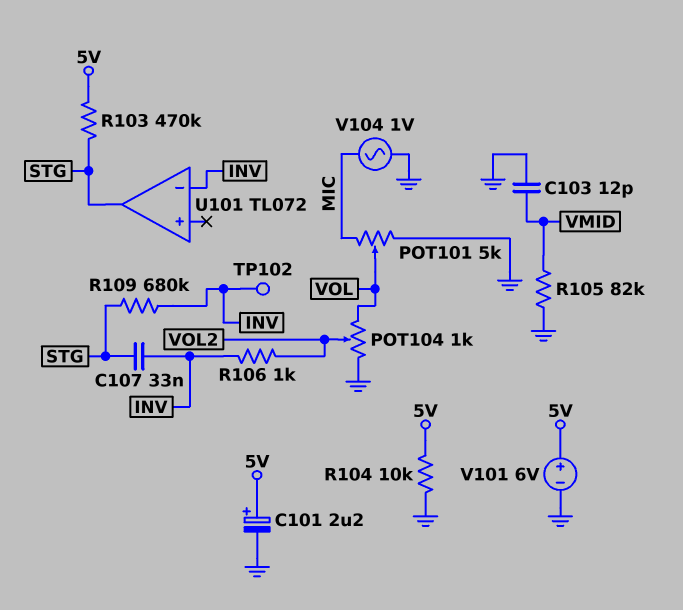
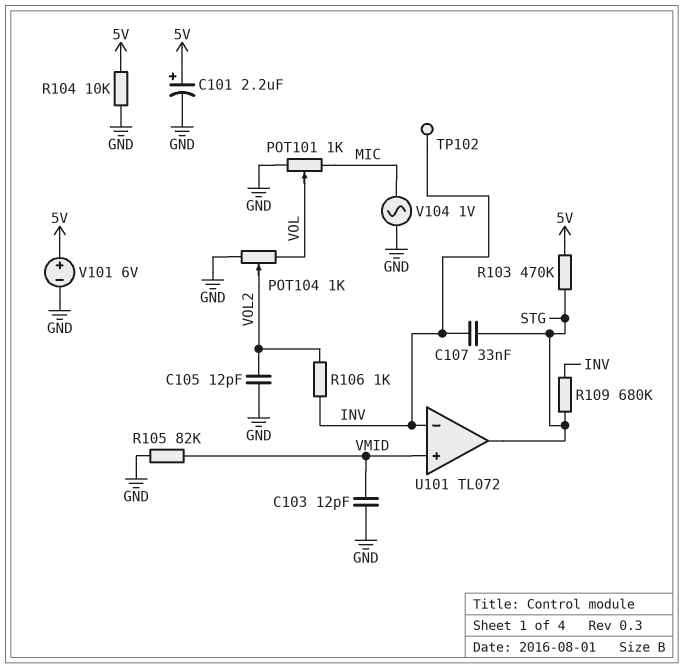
C105: none -> 12pF (GND, VOL2)
POT101: 5k (GND, MIC, wiper VOL) -> 1k (GND, MIC, wiper VOL)
U101 pin in+: none -> VMID

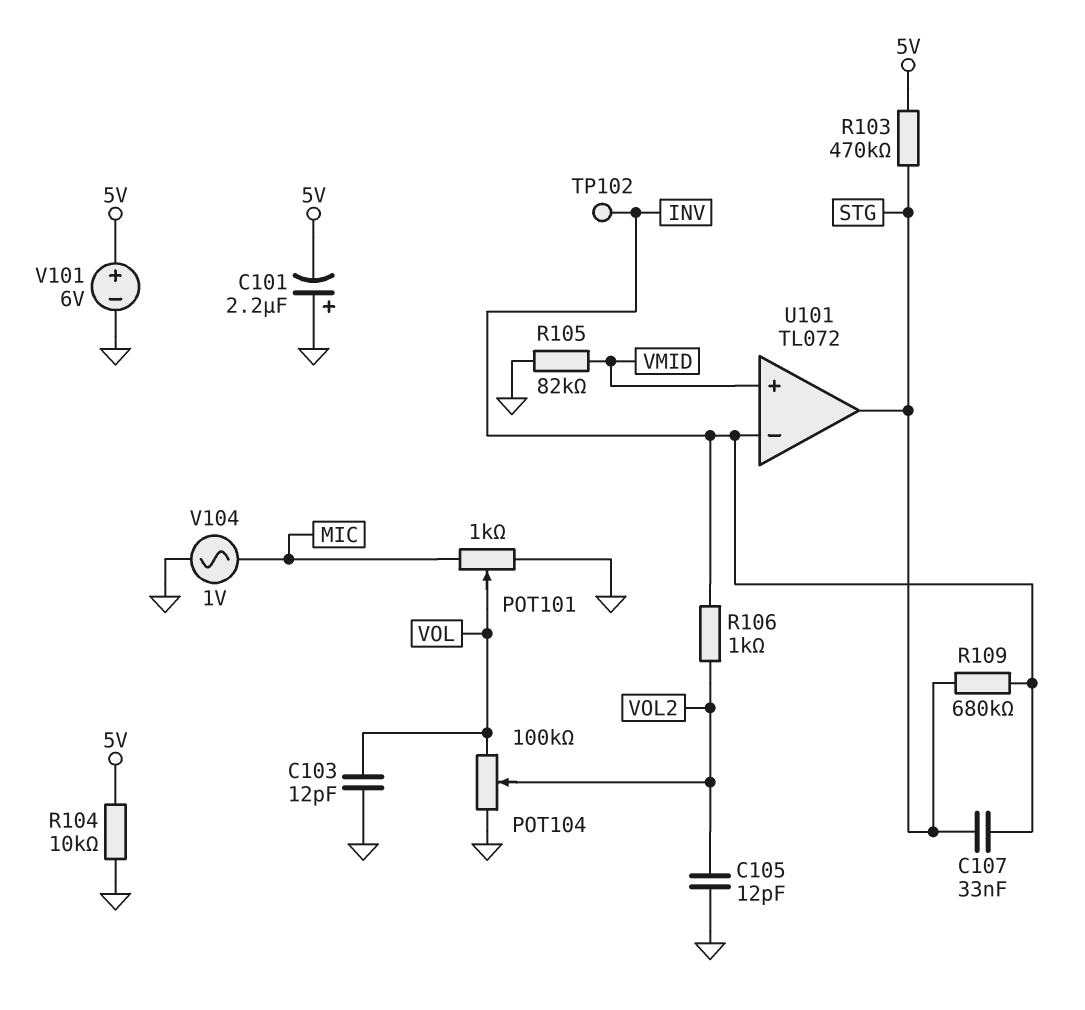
C101: 2.2uF (plus 5V, minus GND) -> 2.2uF (plus GND, minus 5V)
C103: 12pF (GND, VMID) -> 12pF (GND, VOL)
POT104: 1k (GND, VOL, wiper VOL2) -> 100k (GND, VOL, wiper VOL2)

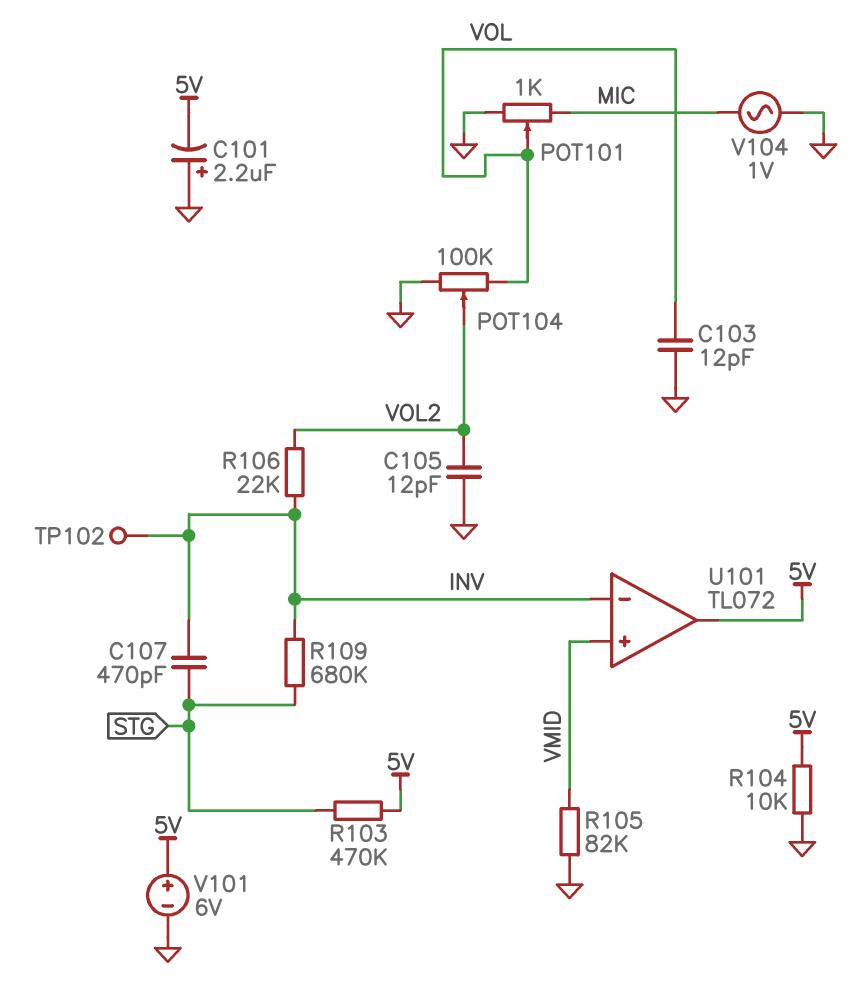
C107: 33nF (INV, STG) -> 470pF (INV, STG)
R106: 1k (INV, VOL2) -> 22k (INV, VOL2)
U101 pin out: STG -> 5V

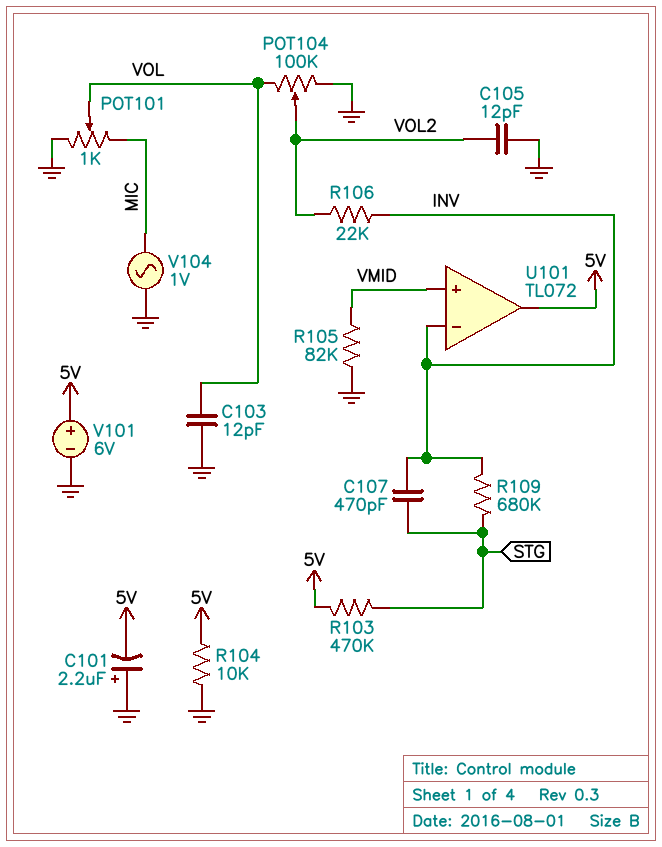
TP102: test point (INV) -> none

